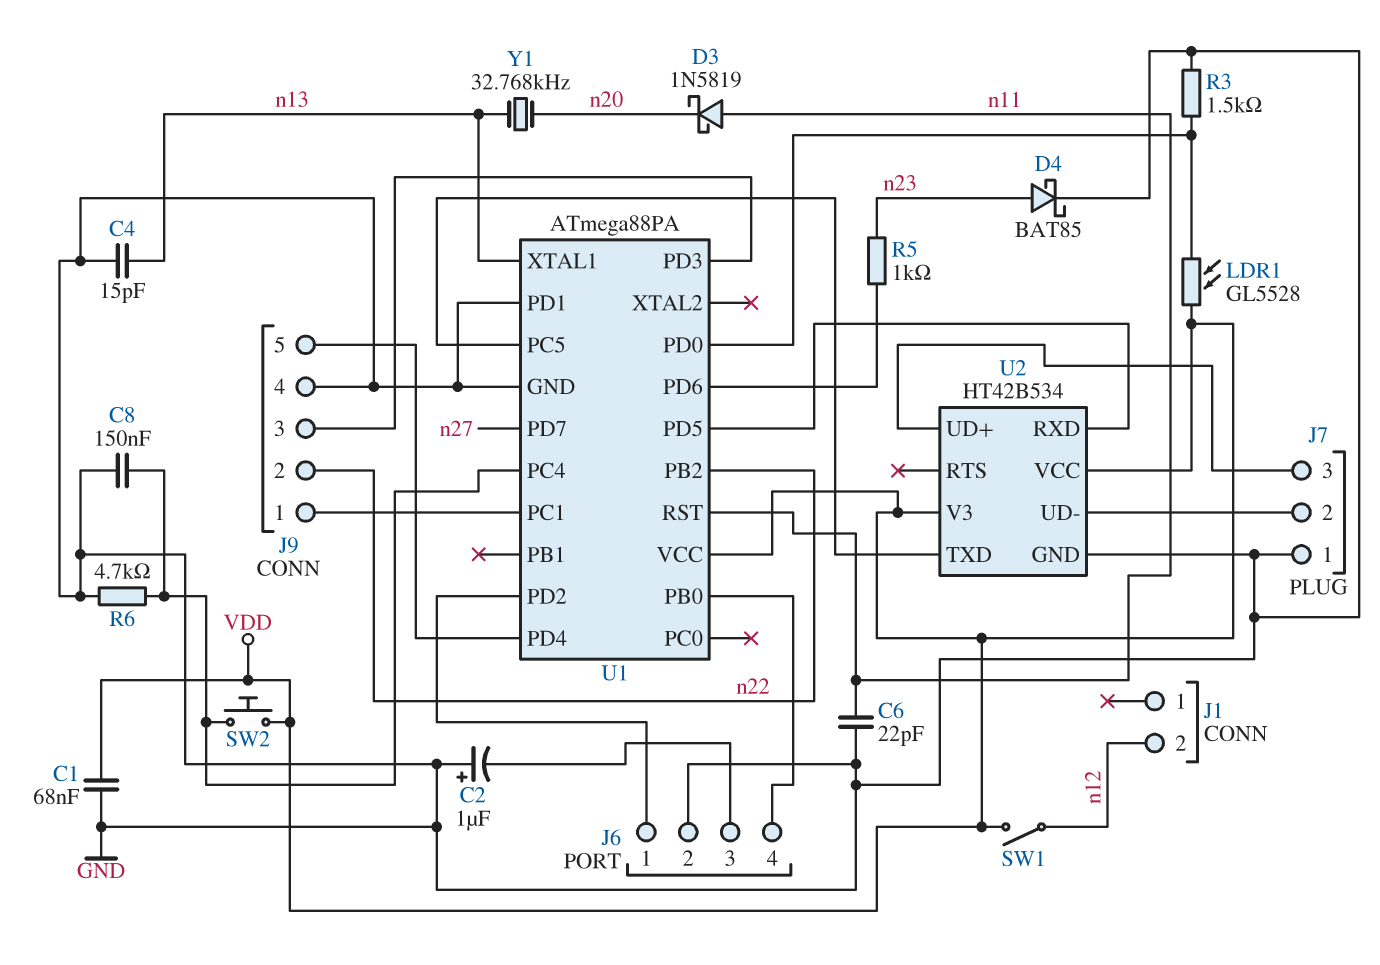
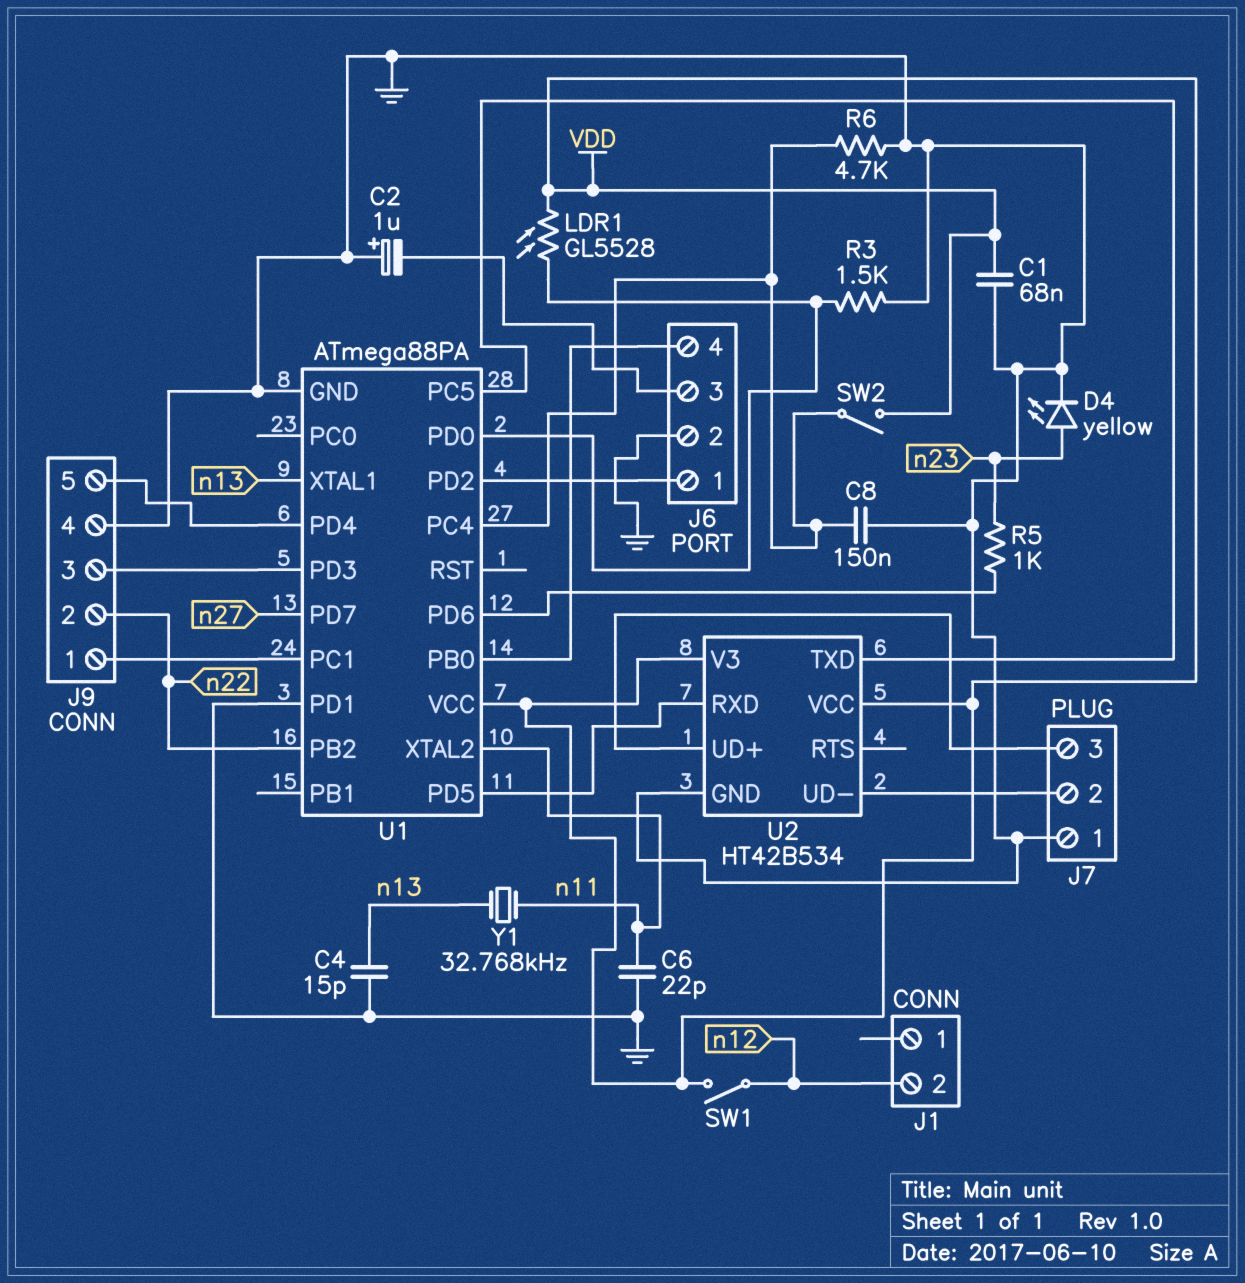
D3: schottky 1N5819 (A n11, K n20) -> none
D4: schottky BAT85 (A n23, K GND) -> LED yellow (A n23, K GND)
SW2: button (U1/PC4, VDD) -> switch (U1/PC4, VDD)
U1 pin RST: n11 -> none
U1 pin XTAL2: none -> n11
Y1: 32.768kHz (n13, n20) -> 32.768kHz (n11, n13)

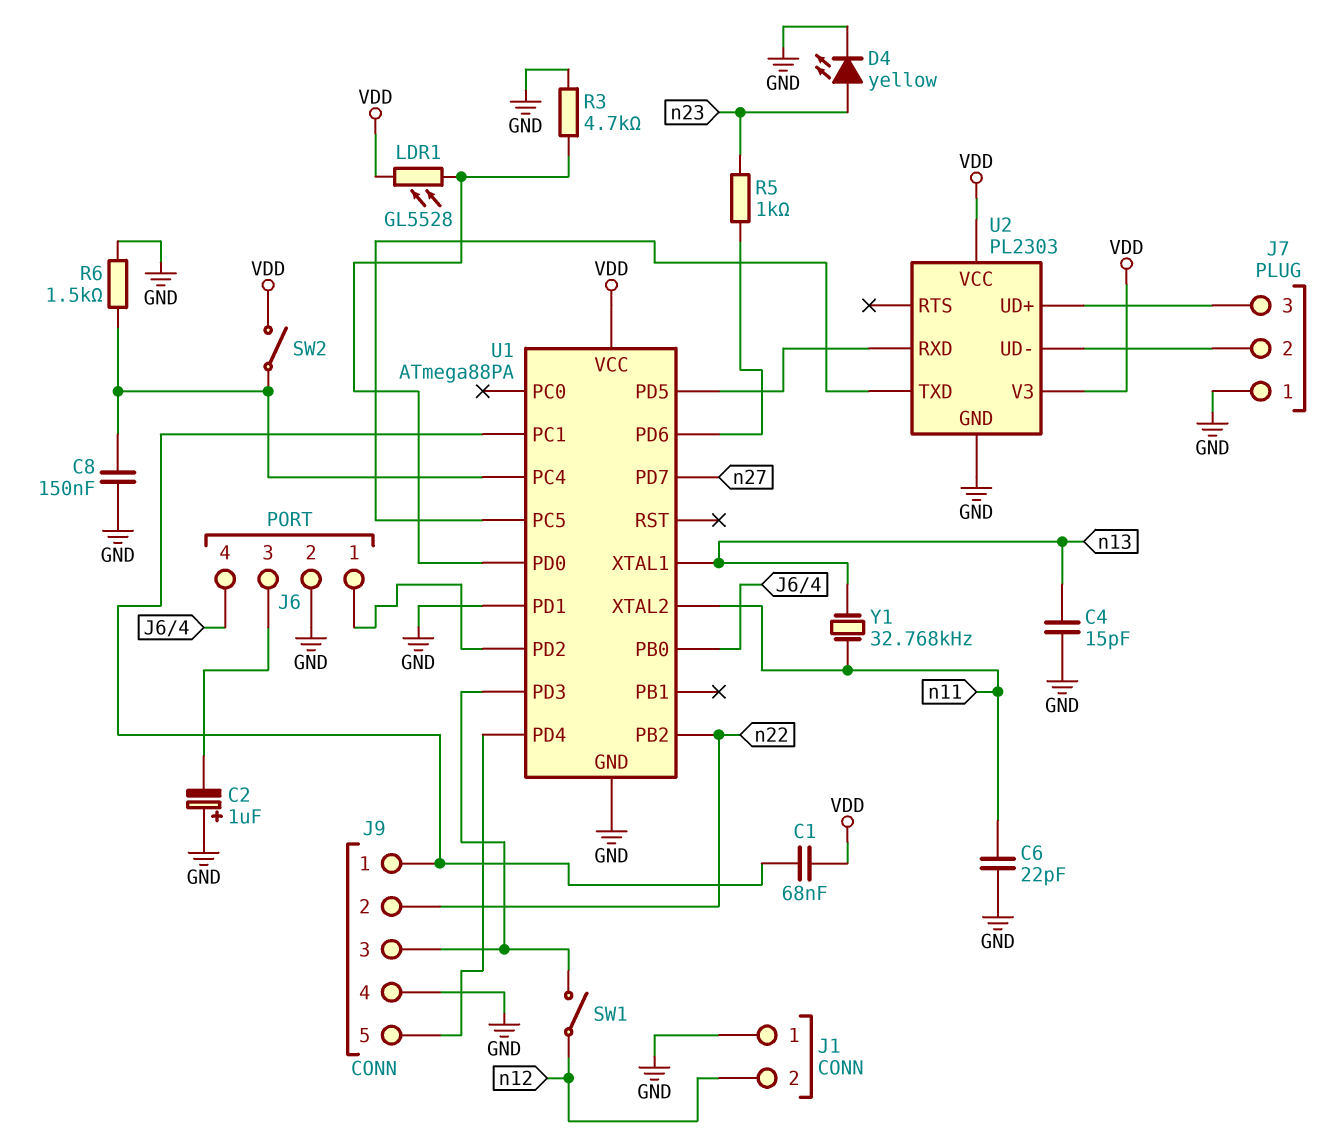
C1: 68nF (GND, VDD) -> 68nF (J9/1, VDD)
J1 pin 1: none -> GND
R3: 1.5k (GND, U1/PD0) -> 4.7k (GND, U1/PD0)
R6: 4.7k (GND, U1/PC4) -> 1.5k (GND, U1/PC4)
SW1: switch (VDD, n12) -> switch (J9/3, n12)
U2: HT42B534 -> PL2303

